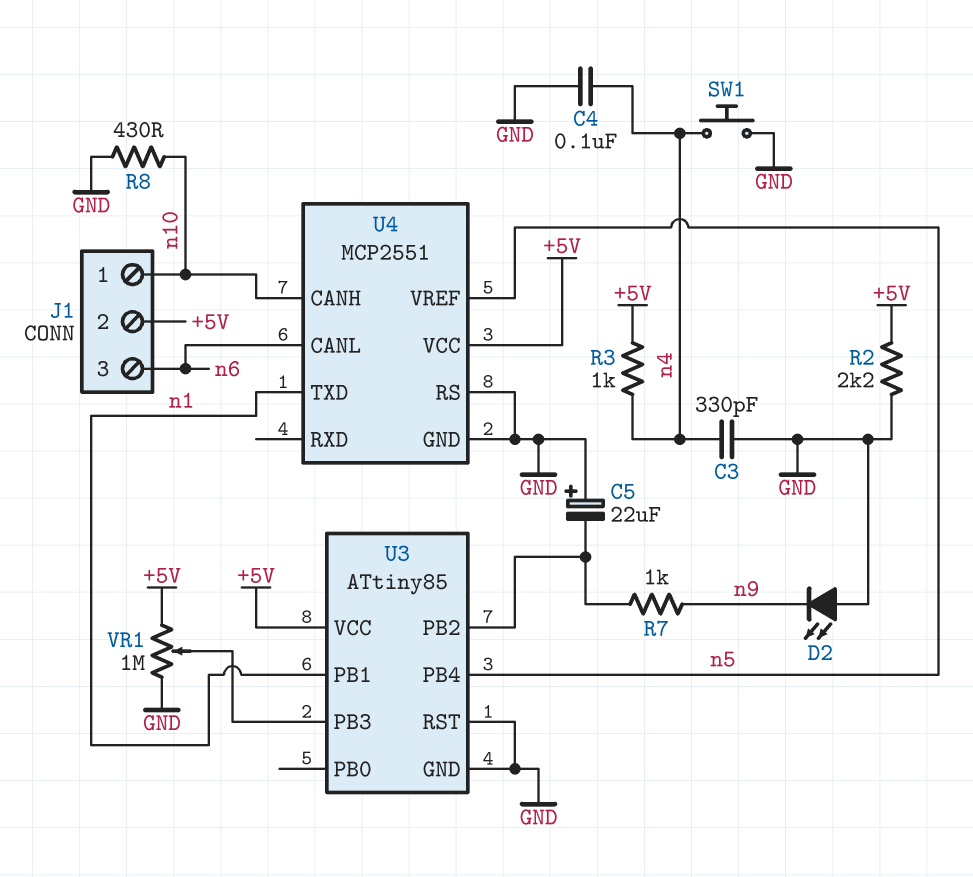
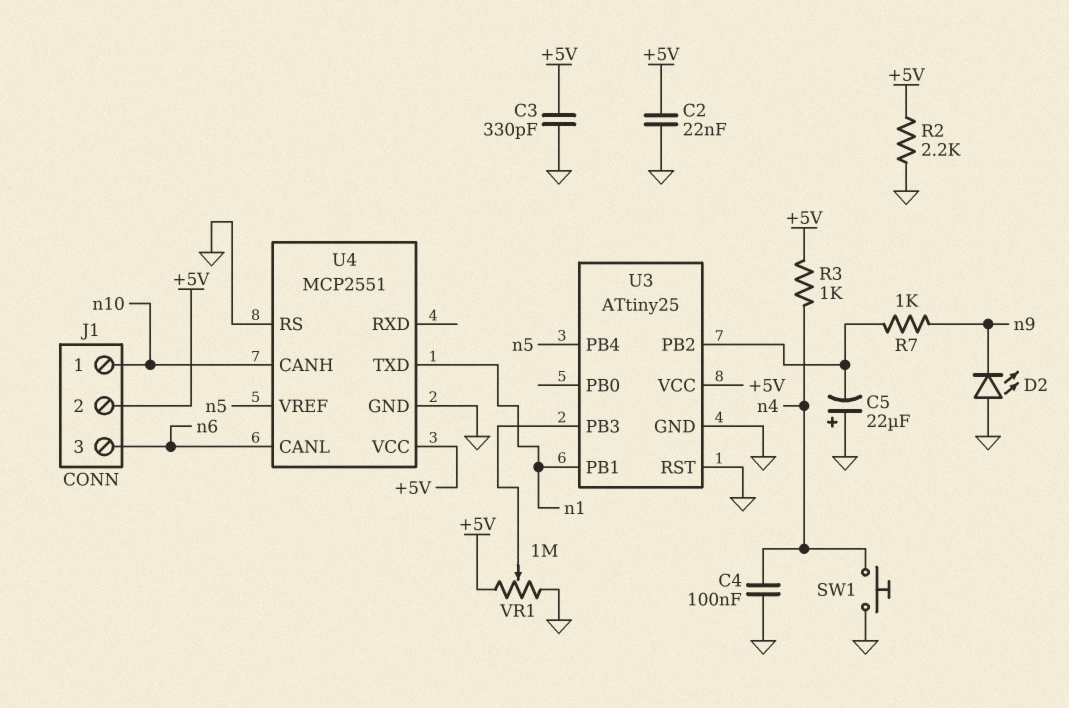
C2: none -> 22nF (+5V, GND)
C3: 330pF (GND, n4) -> 330pF (+5V, GND)
R8: 430 (GND, n10) -> none
U3: ATtiny85 -> ATtiny25

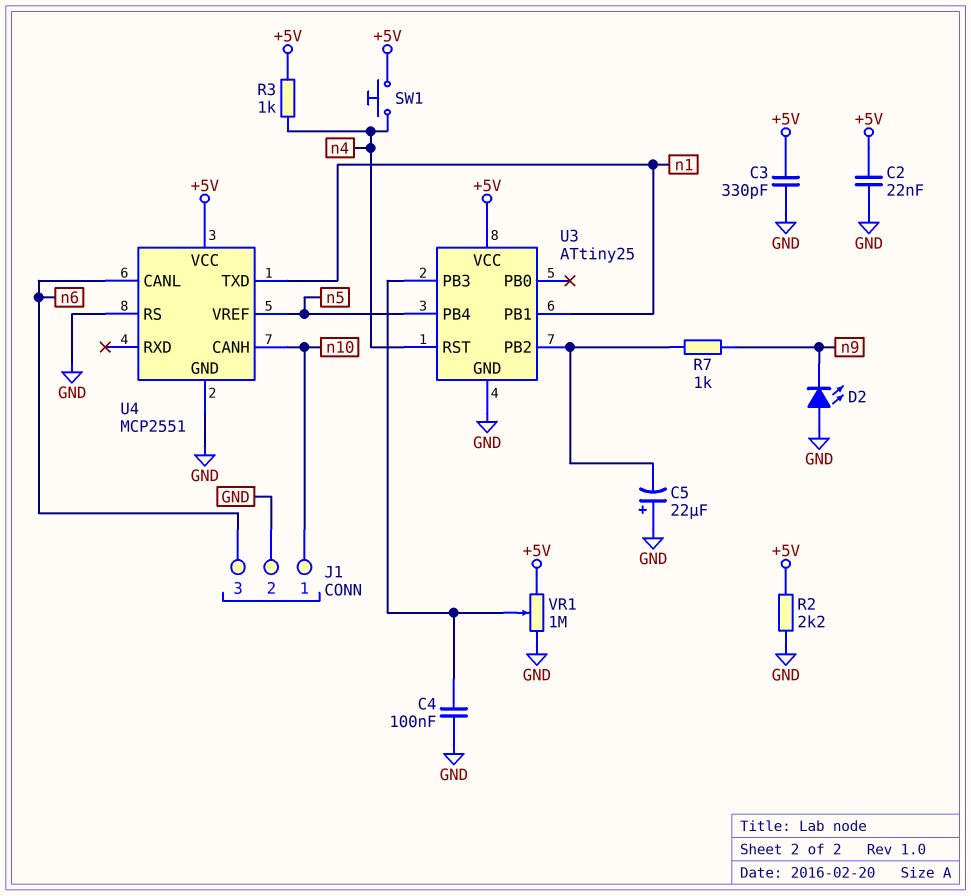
C4: 100nF (GND, n4) -> 100nF (GND, U3/PB3)
J1 pin 2: +5V -> GND
SW1: button (GND, n4) -> button (+5V, n4)
U3 pin RST: GND -> n4

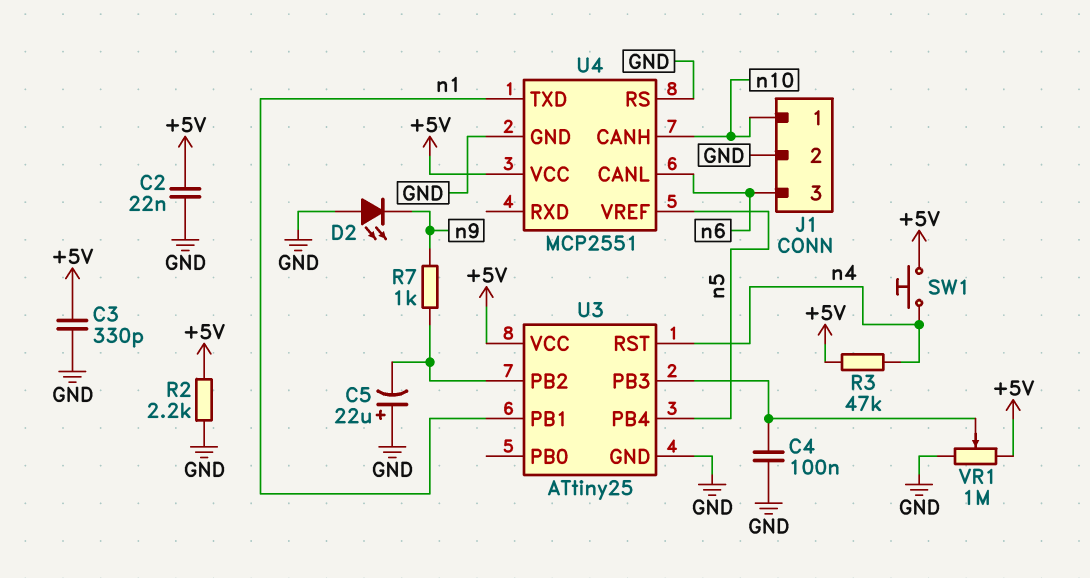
R3: 1k (+5V, n4) -> 47k (+5V, n4)

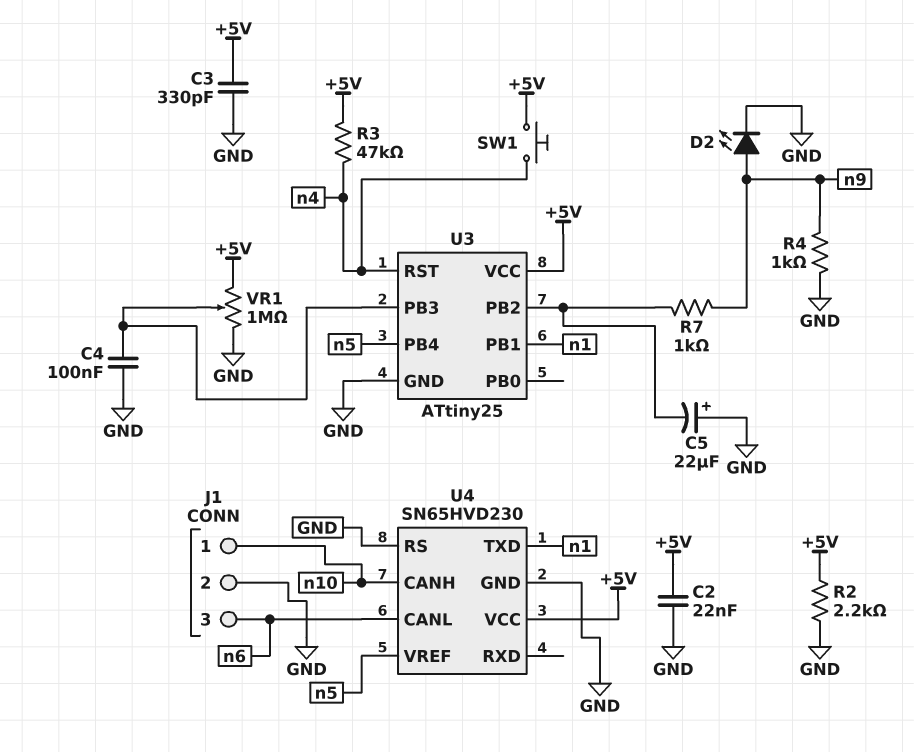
D2: LED (A GND, K n9) -> LED (A n9, K GND)
R4: none -> 1k (GND, n9)
U4: MCP2551 -> SN65HVD230

